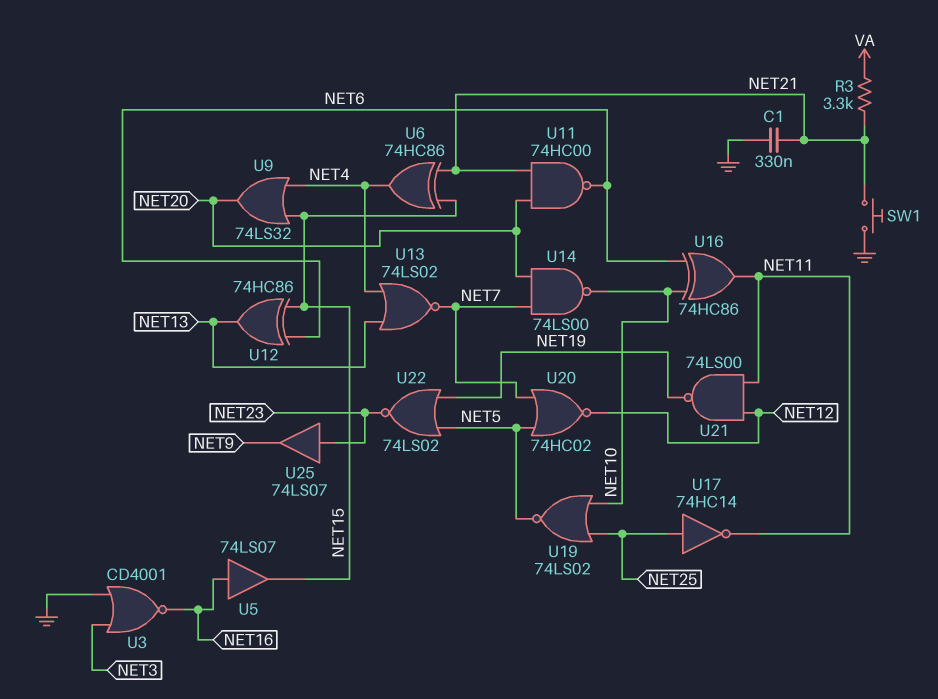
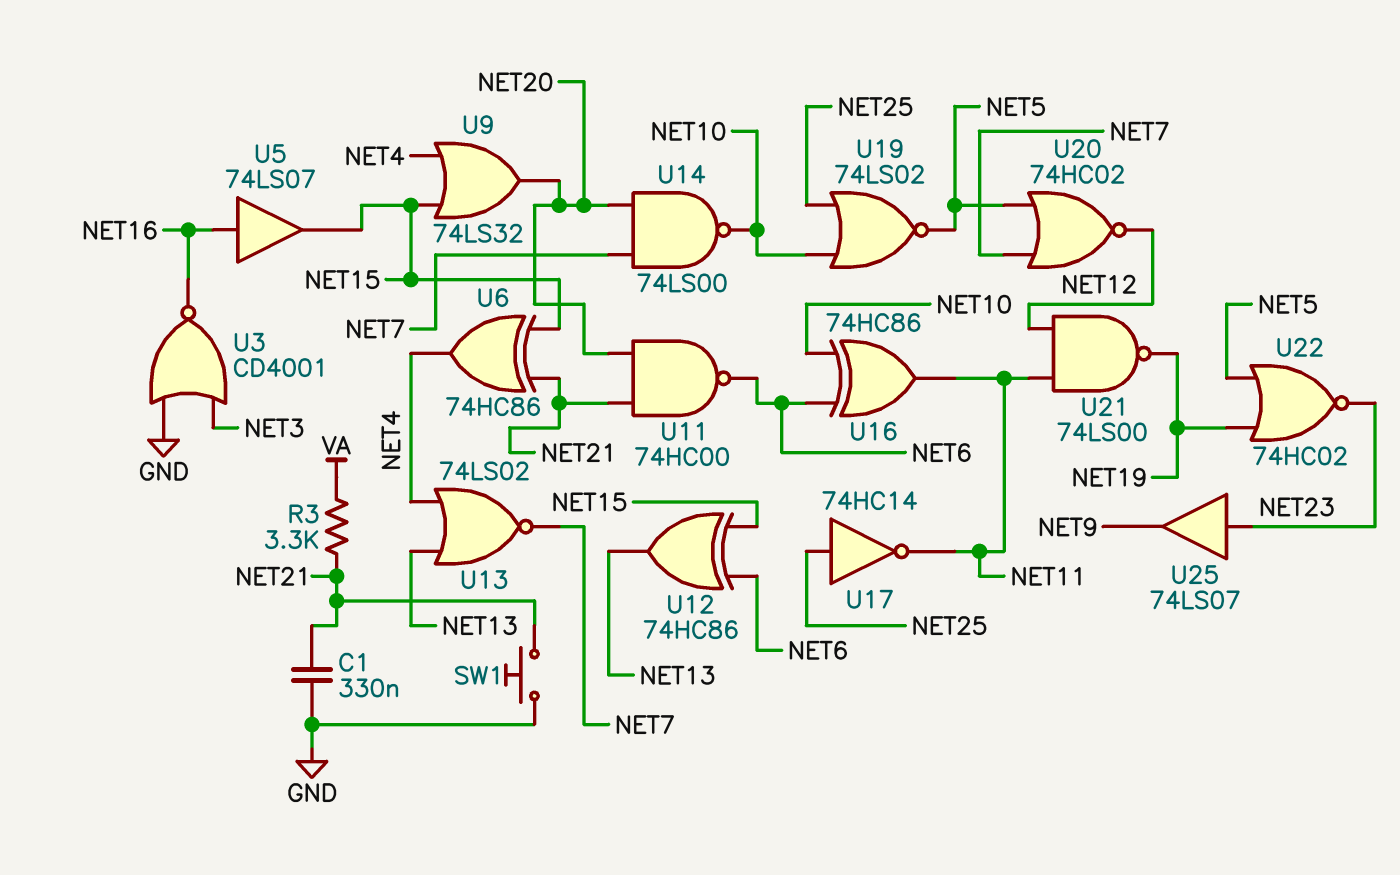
U22: NOR 74LS02 (in NET5, in NET19, out NET23) -> NOR 74HC02 (in NET5, in NET19, out NET23)

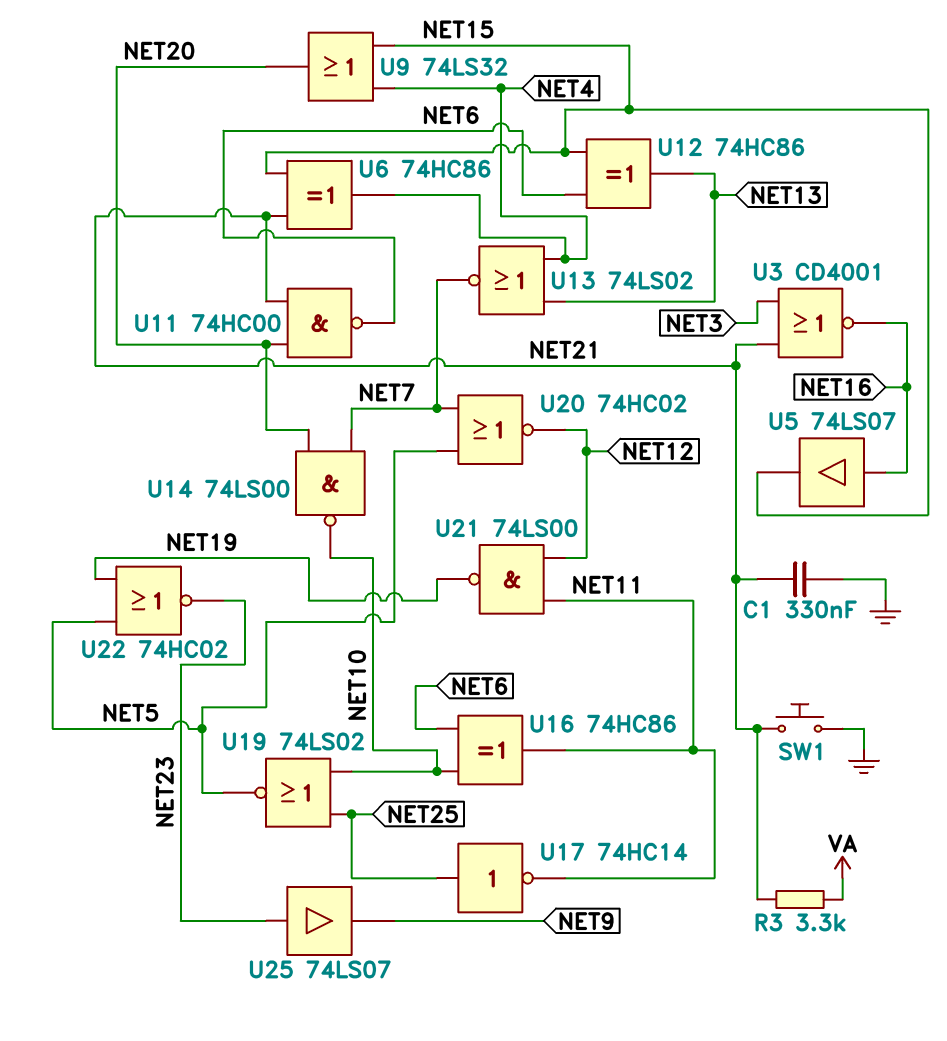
U3: NOR CD4001 (in GND, in NET3, out NET16) -> NOR CD4001 (in NET3, in NET21, out NET16)

